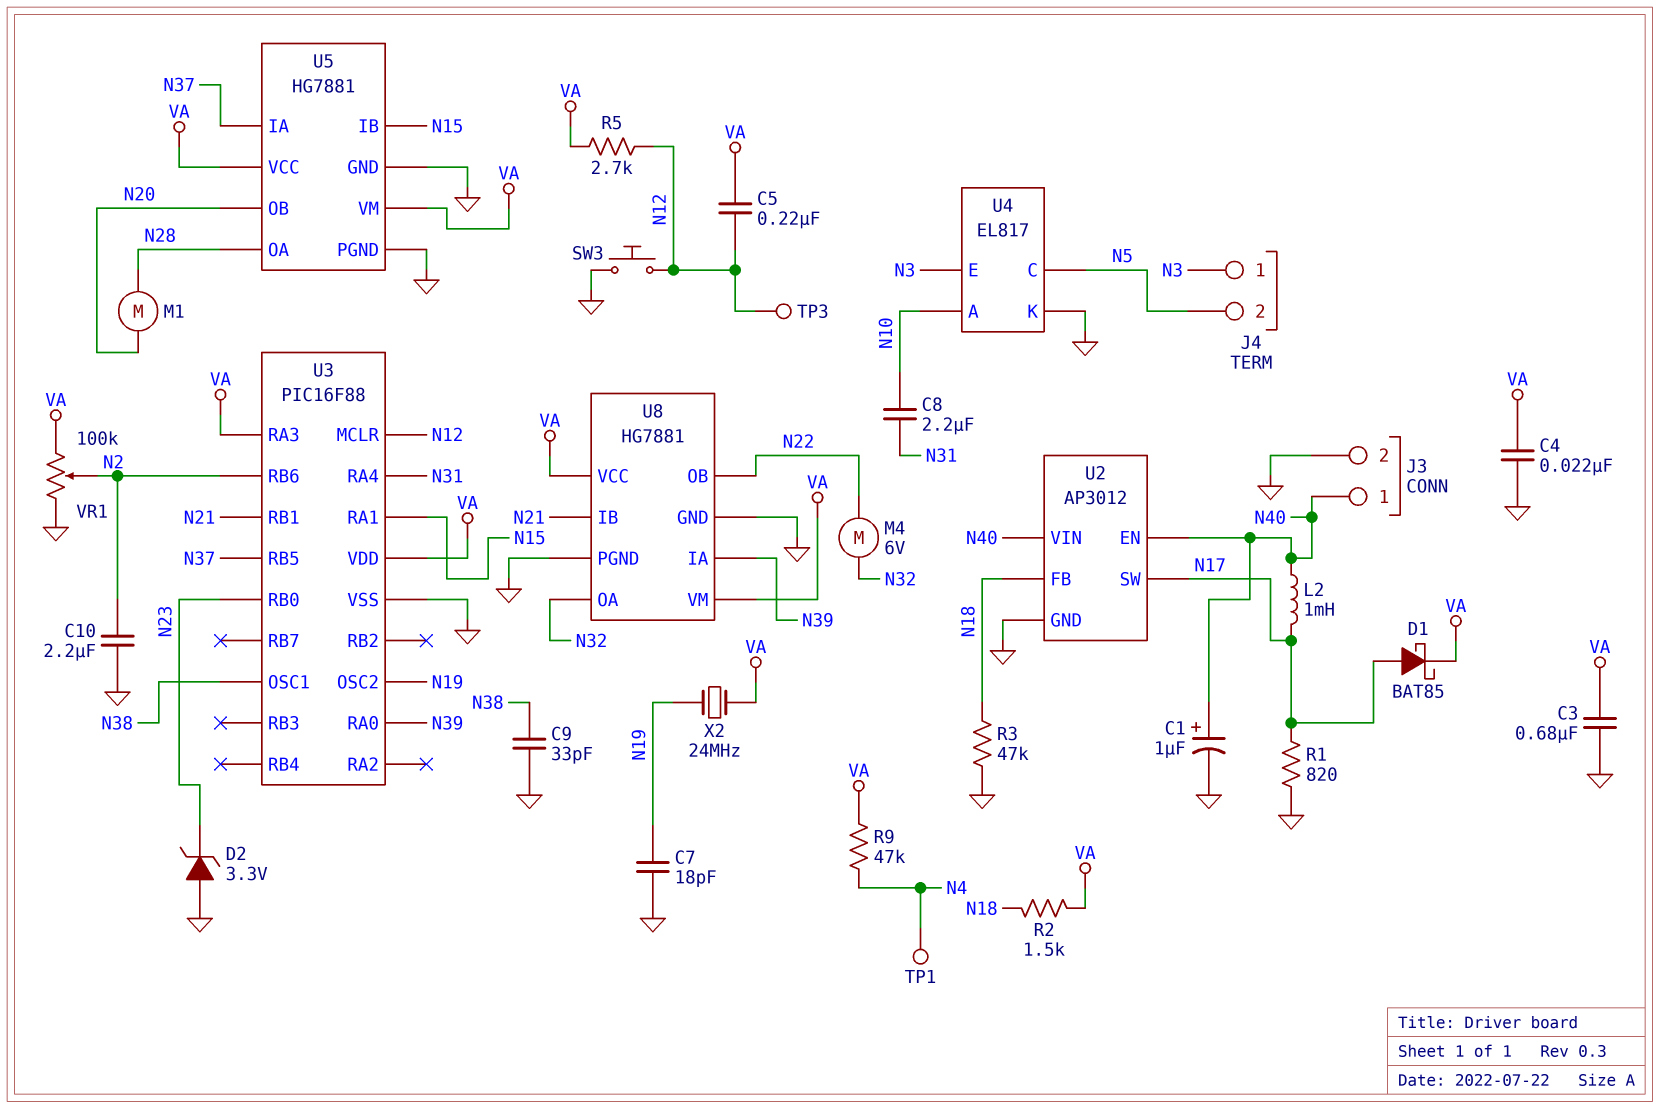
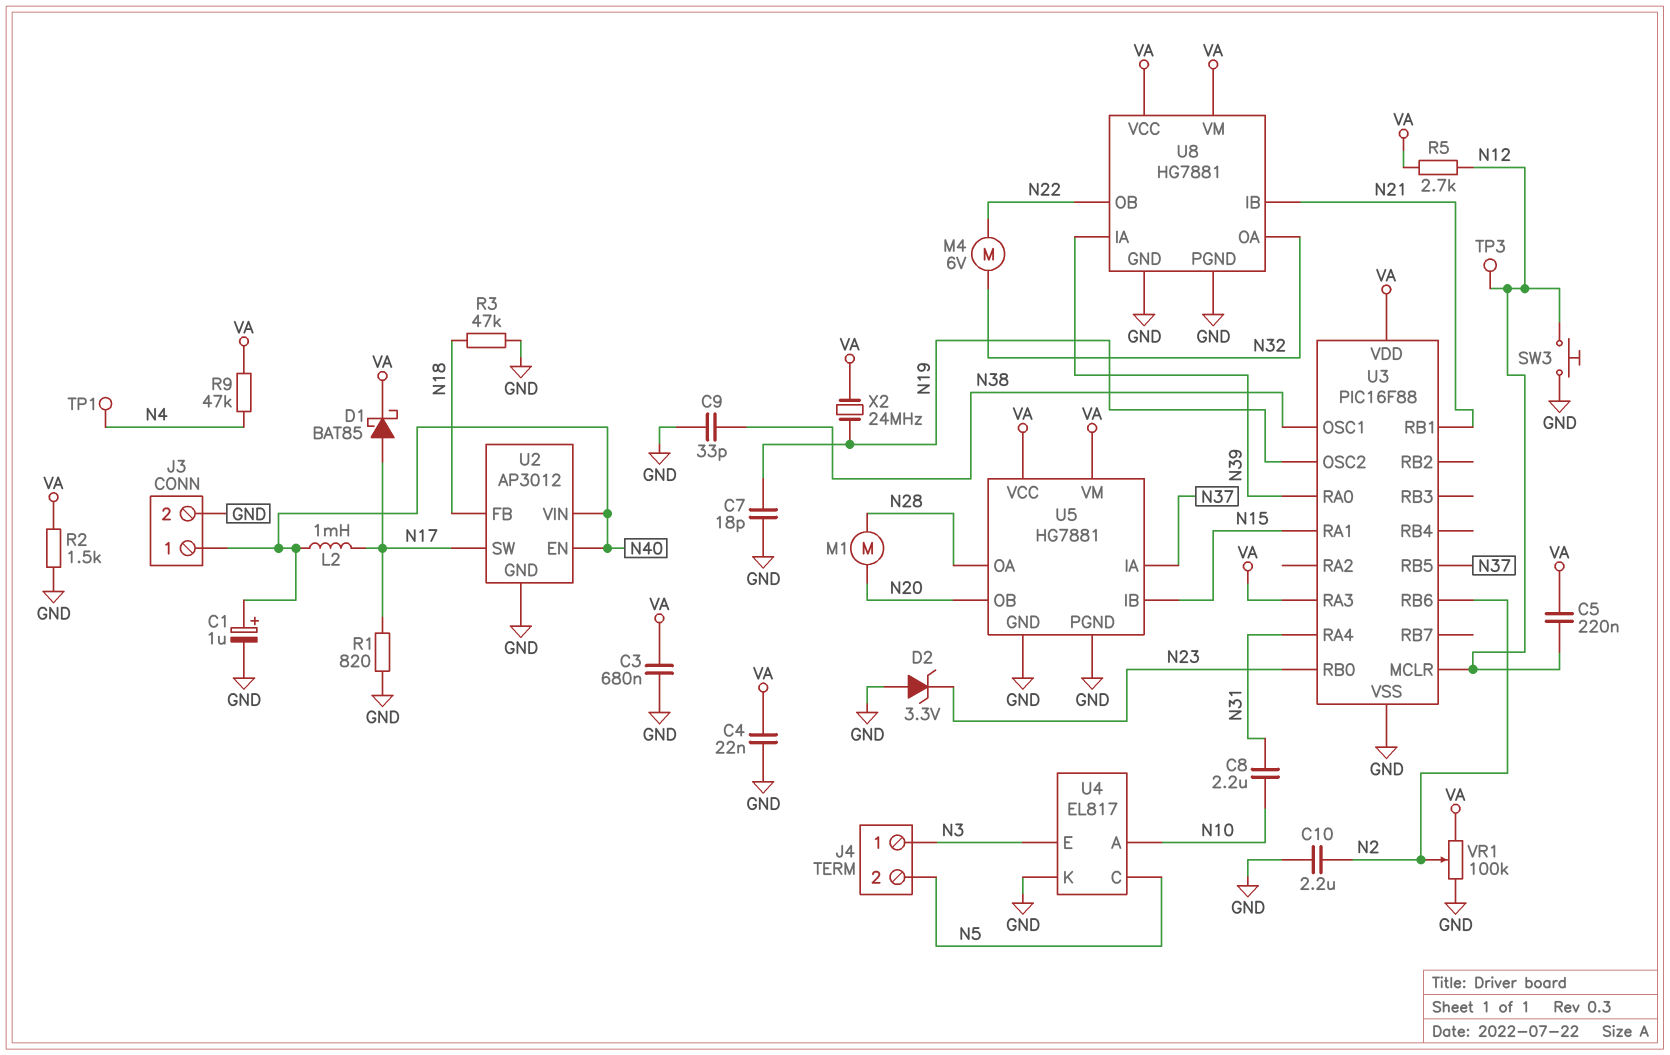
R2: 1.5k (N18, VA) -> 1.5k (GND, VA)

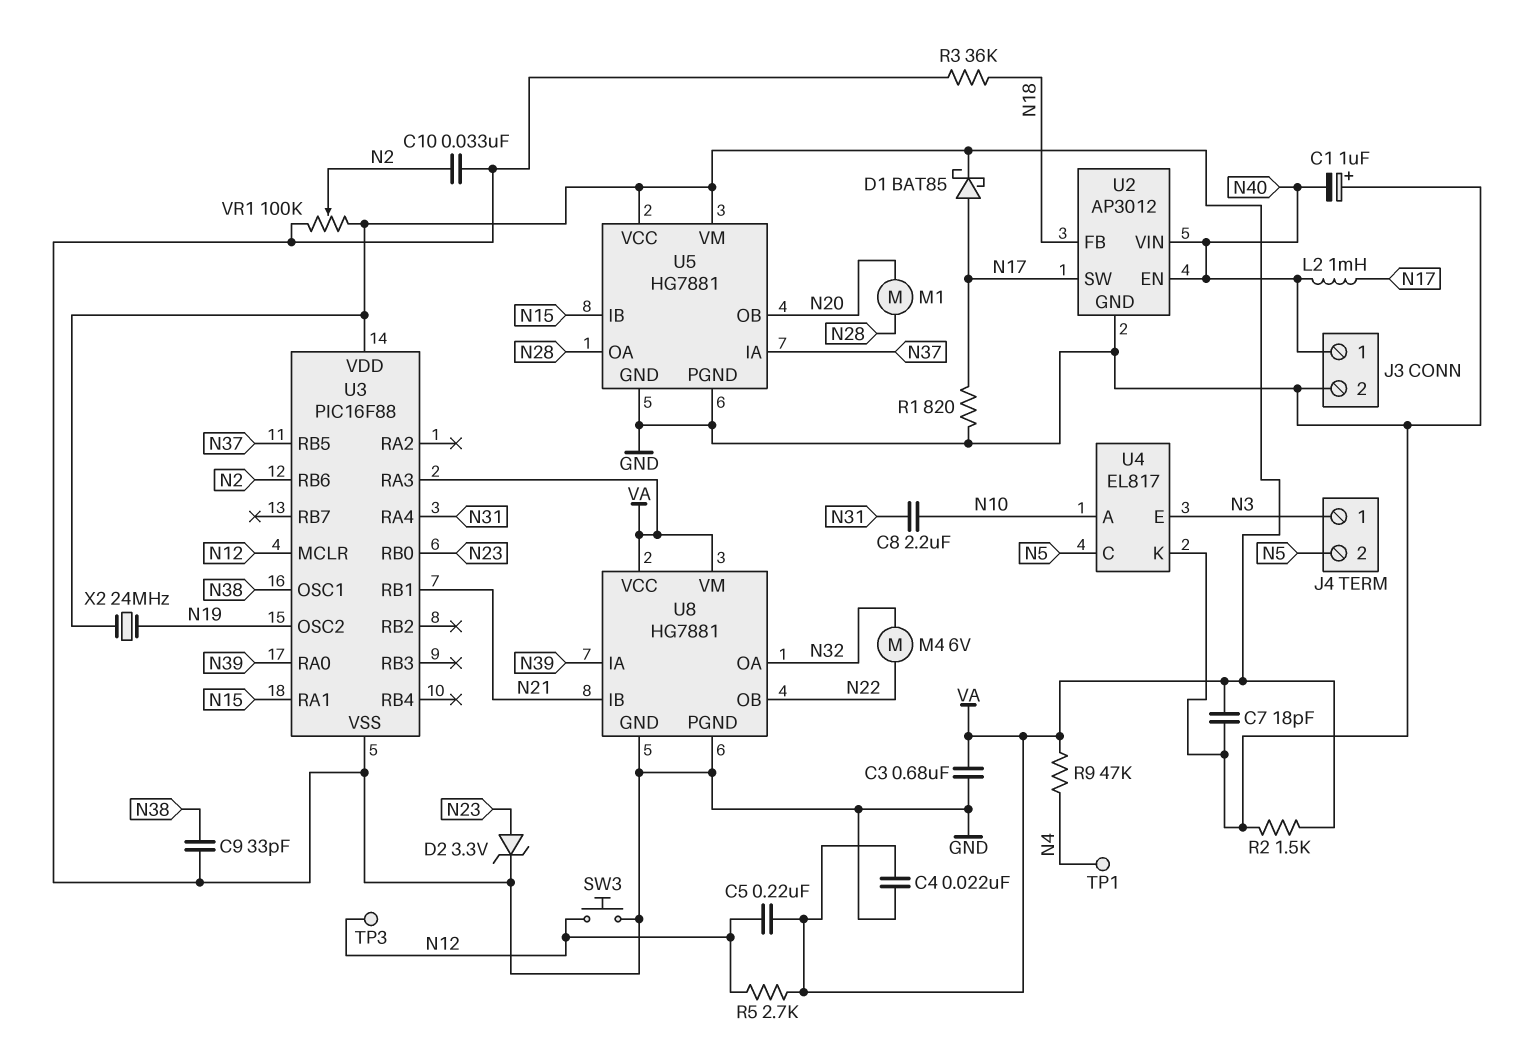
C1: 1uF (plus N40, minus GND) -> 1uF (plus GND, minus N40)
C7: 18pF (GND, N19) -> 18pF (GND, VA)
C10: 2.2uF (GND, N2) -> 33nF (GND, N2)
D2: zener 3.3V (A GND, K N23) -> zener 3.3V (A N23, K GND)
R3: 47k (GND, N18) -> 36k (GND, N18)

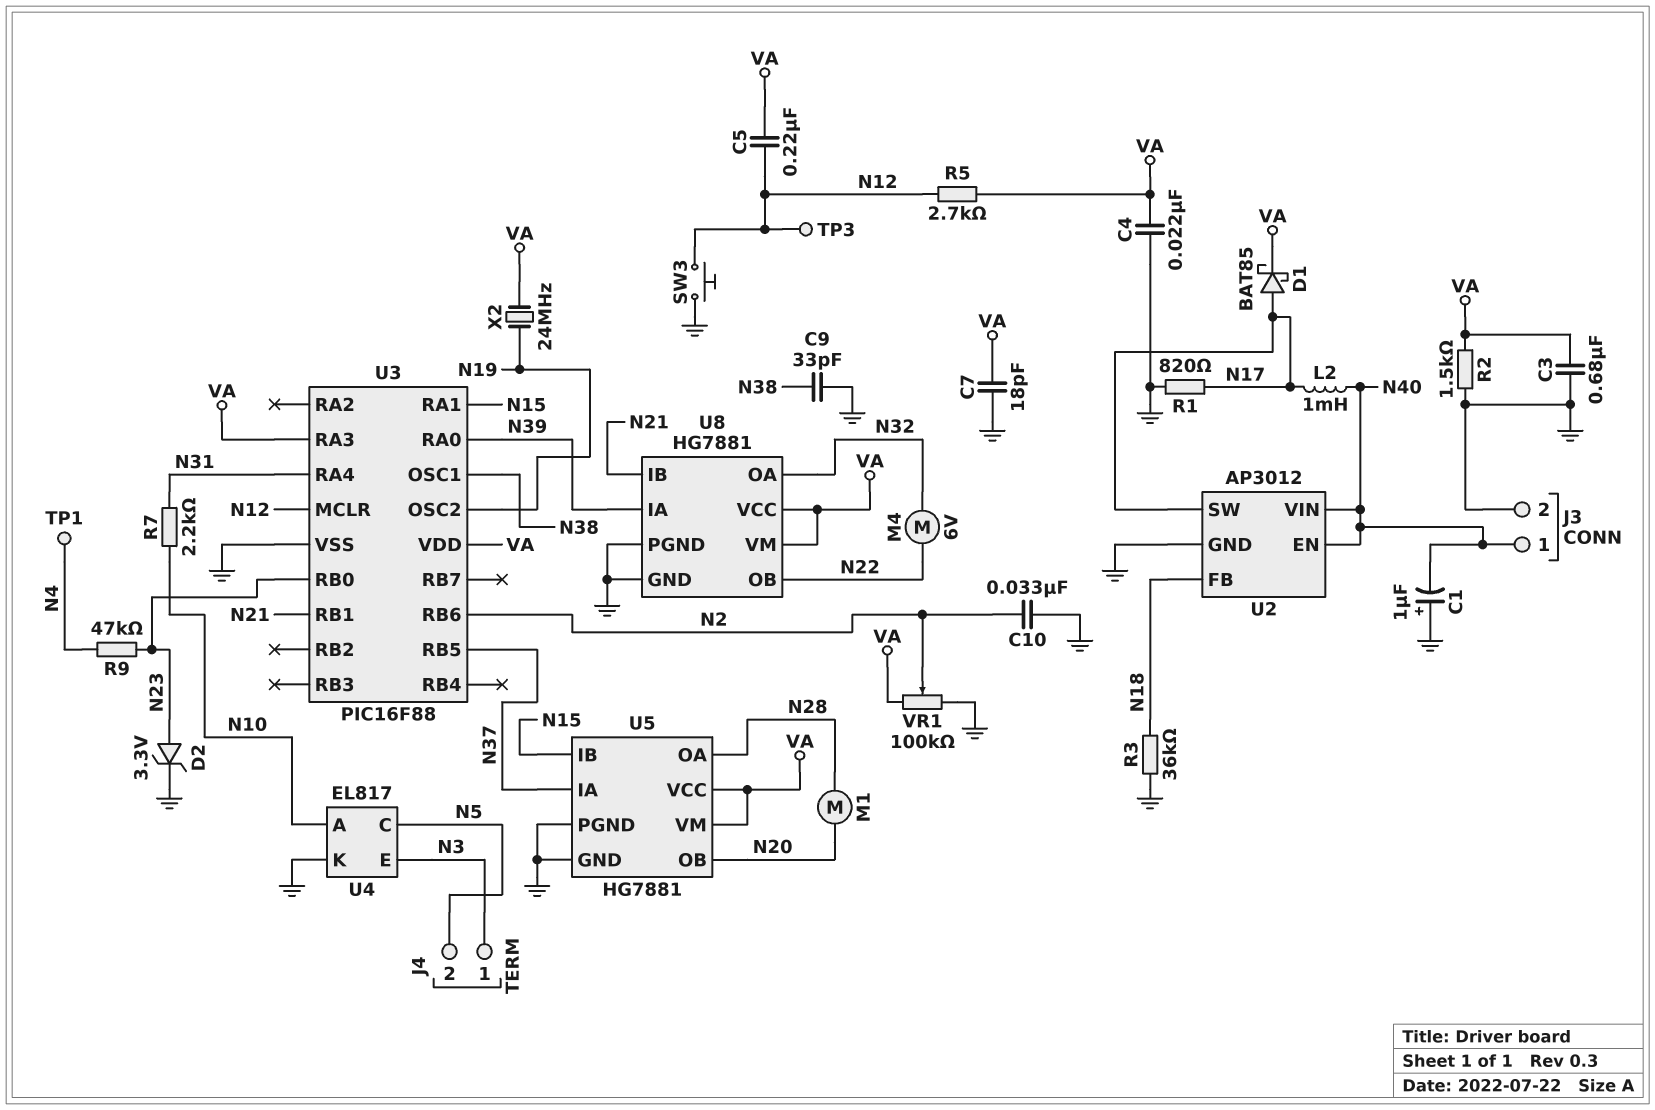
C8: 2.2uF (N10, N31) -> none
R7: none -> 2.2k (N10, N31)
R9: 47k (N4, VA) -> 47k (N4, N23)

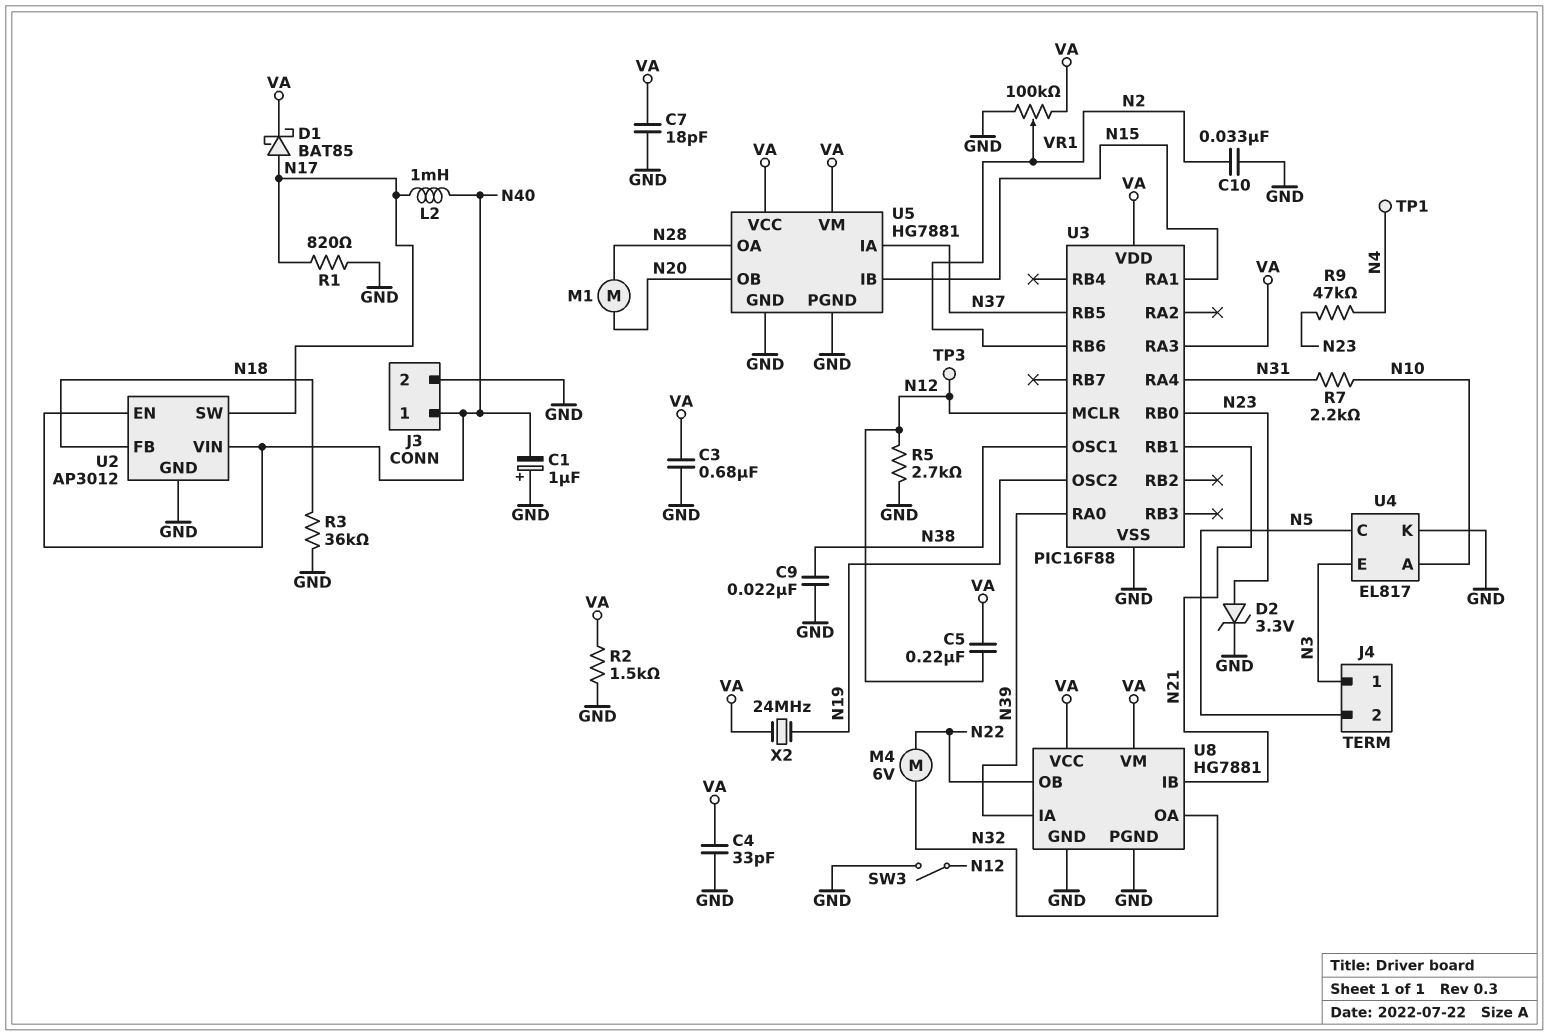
C4: 22nF (GND, VA) -> 33pF (GND, VA)
C9: 33pF (GND, N38) -> 22nF (GND, N38)
R5: 2.7k (N12, VA) -> 2.7k (GND, N12)
SW3: button (GND, N12) -> switch (GND, N12)

